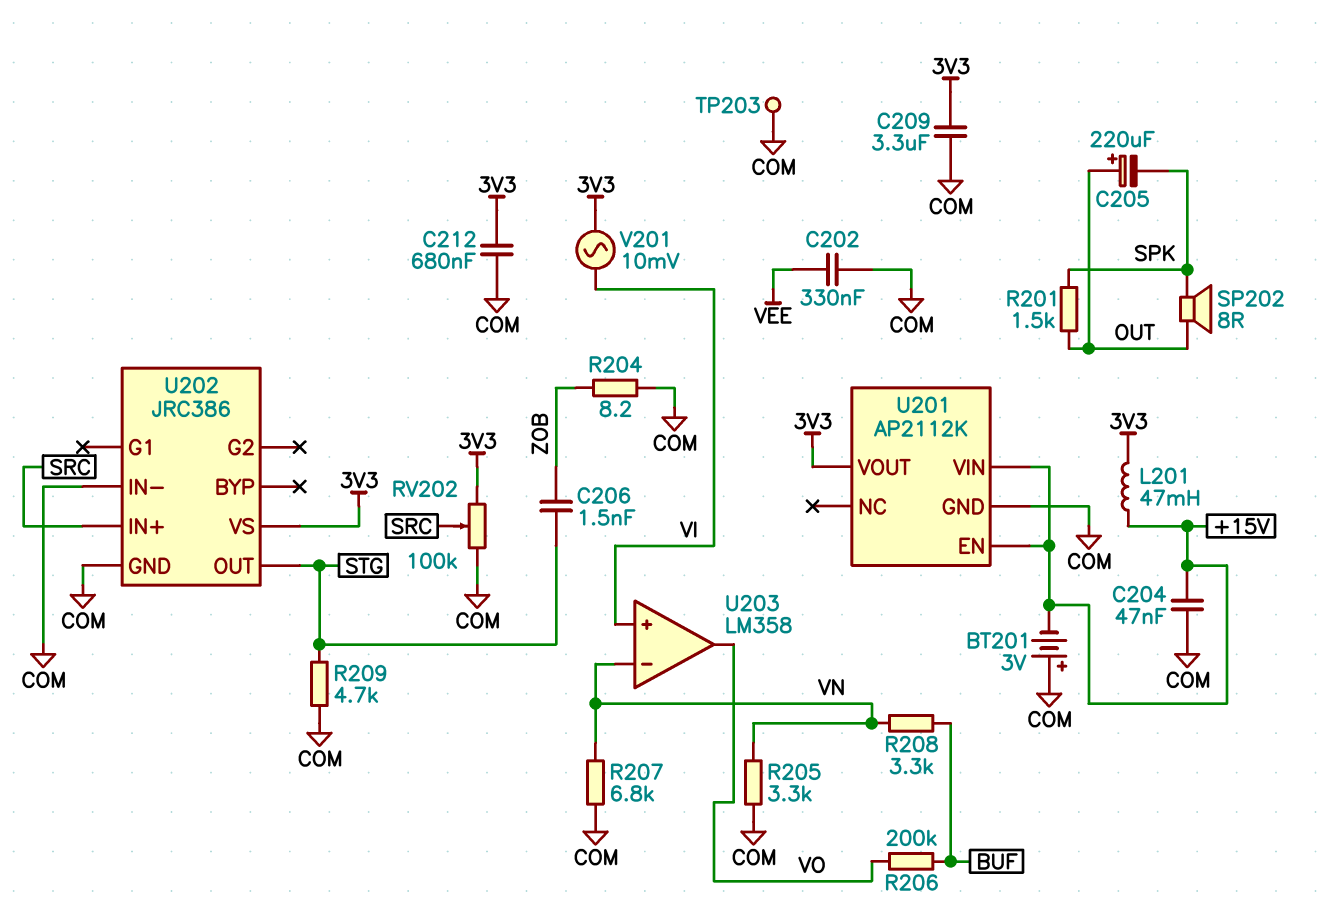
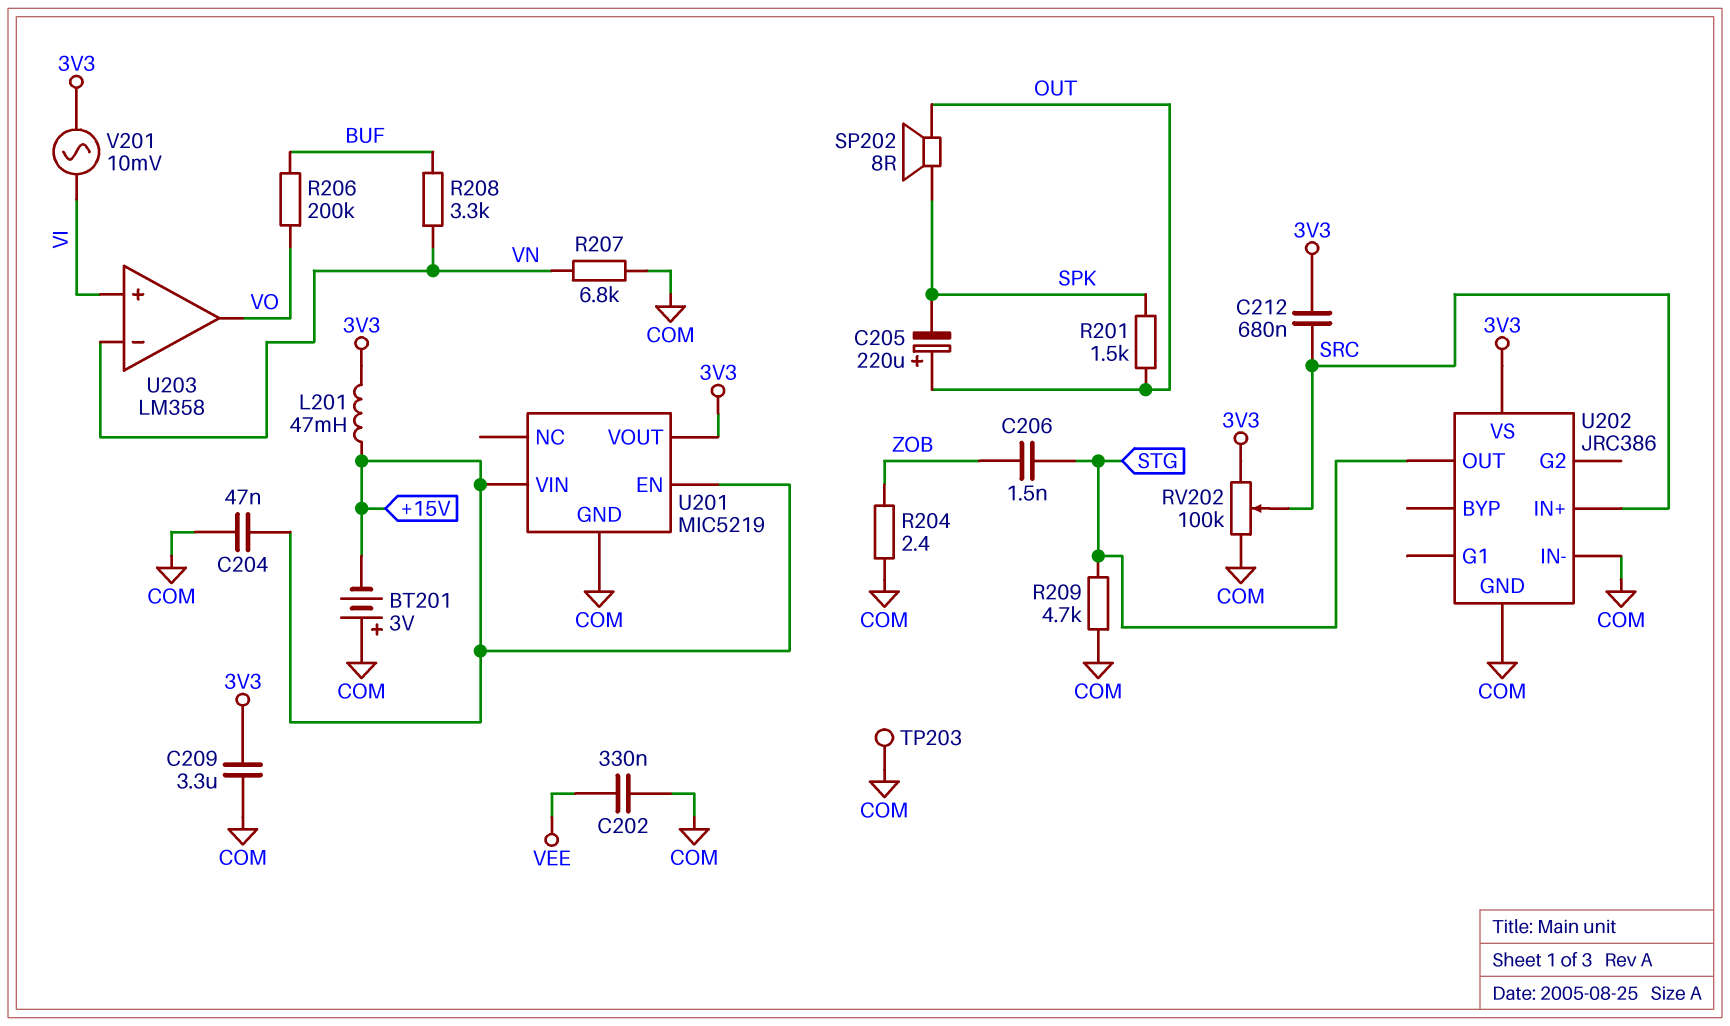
C212: 680nF (3V3, COM) -> 680nF (3V3, SRC)
R204: 8.2 (COM, ZOB) -> 2.4 (COM, ZOB)
R205: 3.3k (COM, VN) -> none
U201: AP2112K -> MIC5219

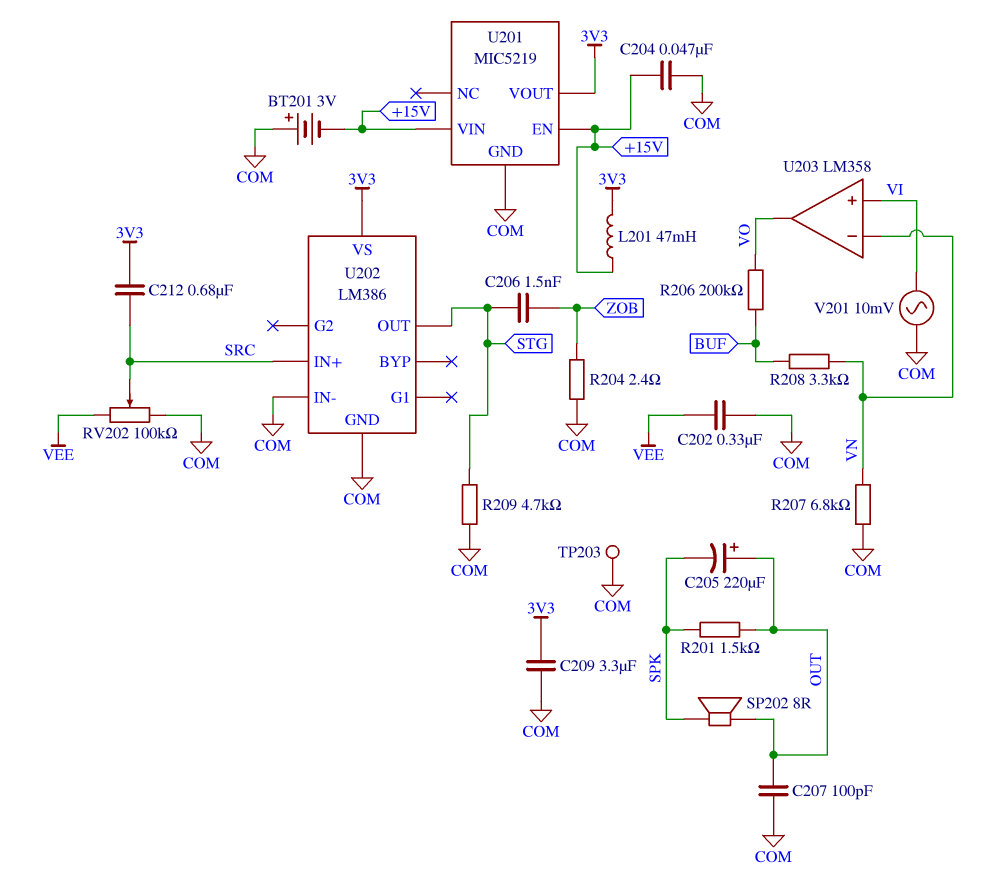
C207: none -> 100pF (COM, OUT)
RV202: 100k (3V3, COM, wiper SRC) -> 100k (COM, VEE, wiper SRC)
U202: JRC386 -> LM386
V201: AC 10mV (3V3, VI) -> AC 10mV (COM, VI)

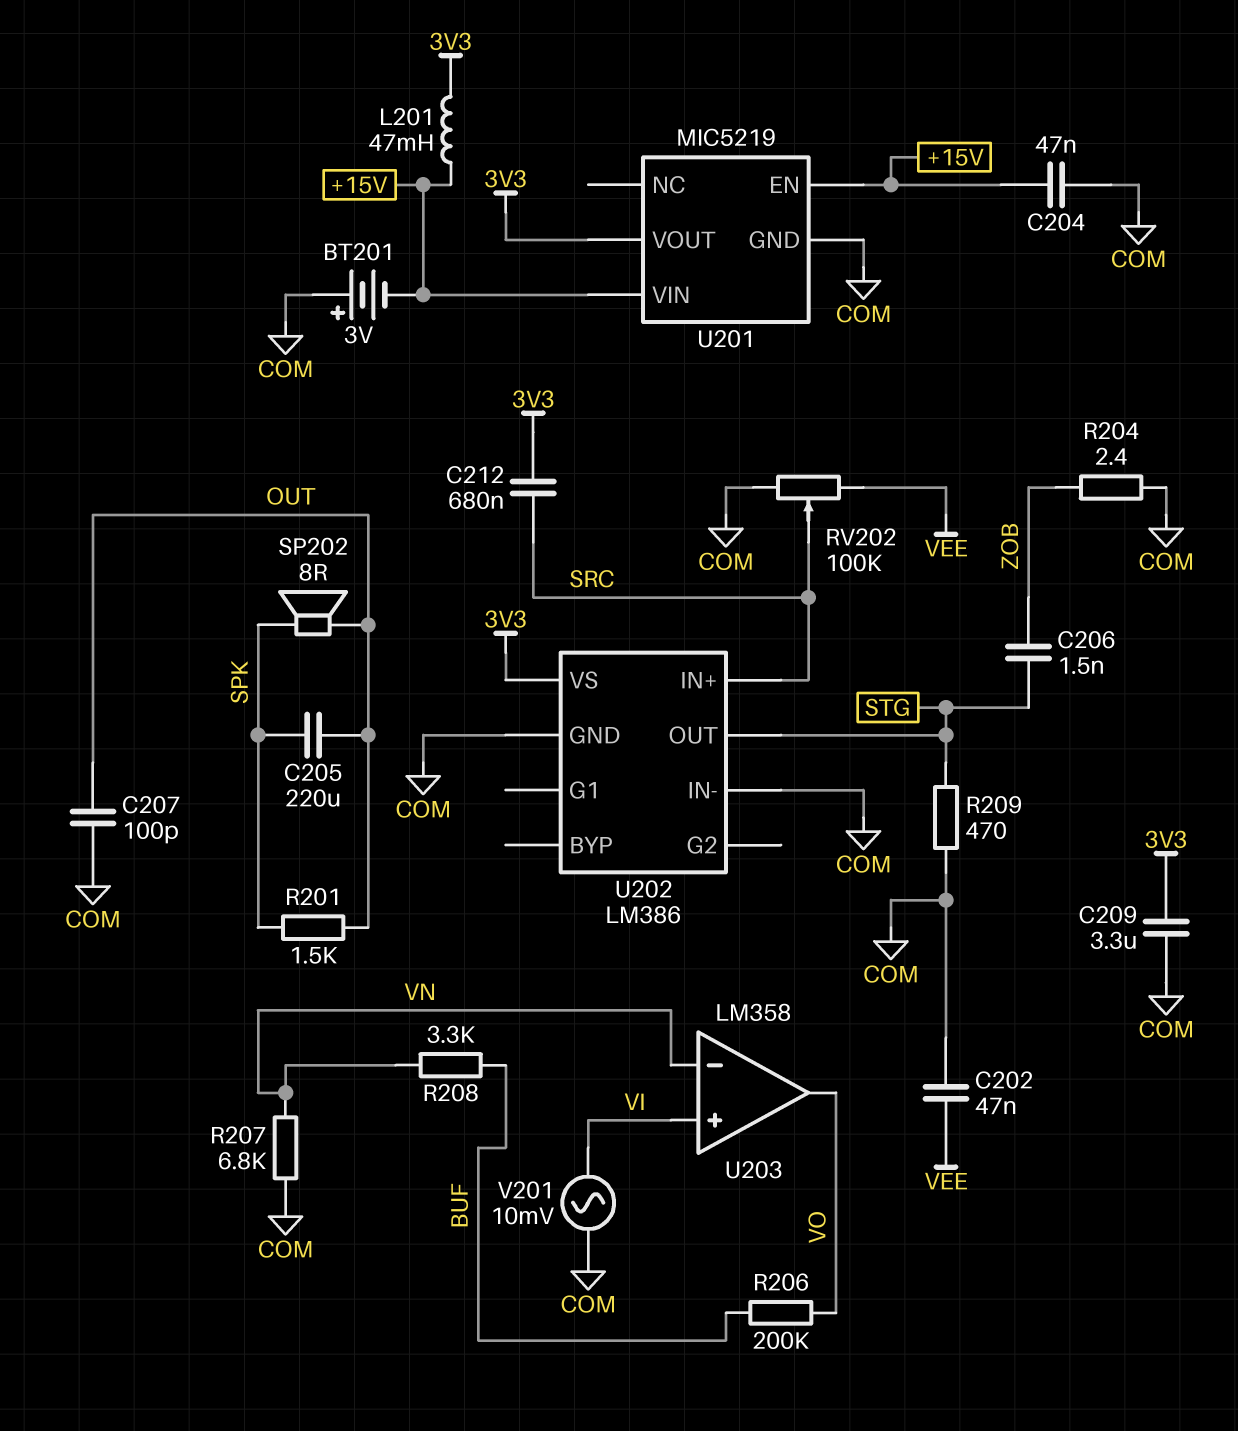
C202: 330nF (COM, VEE) -> 47nF (COM, VEE)
C205: 220uF (plus OUT, minus SPK) -> 220uF (OUT, SPK)
R209: 4.7k (COM, STG) -> 470 (COM, STG)
TP203: test point (COM) -> none

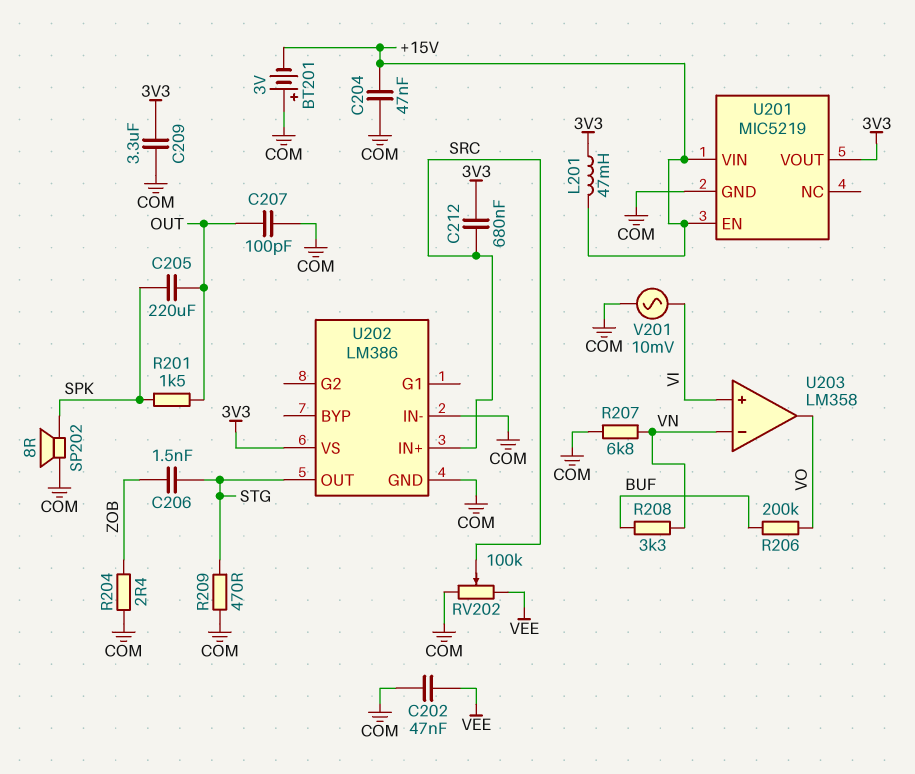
SP202: speaker 8R (OUT, SPK) -> speaker 8R (COM, SPK)

